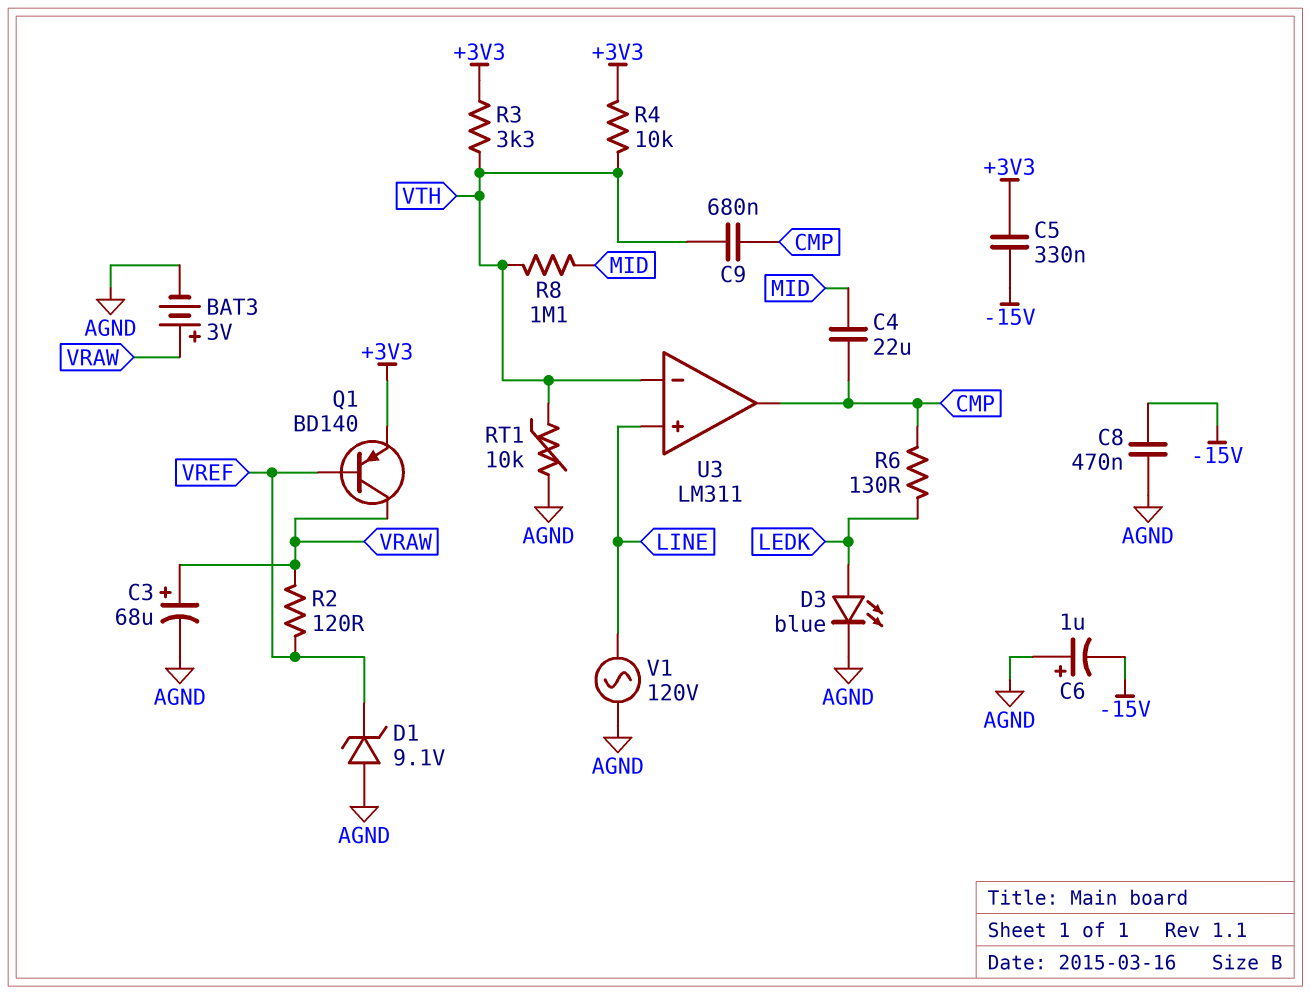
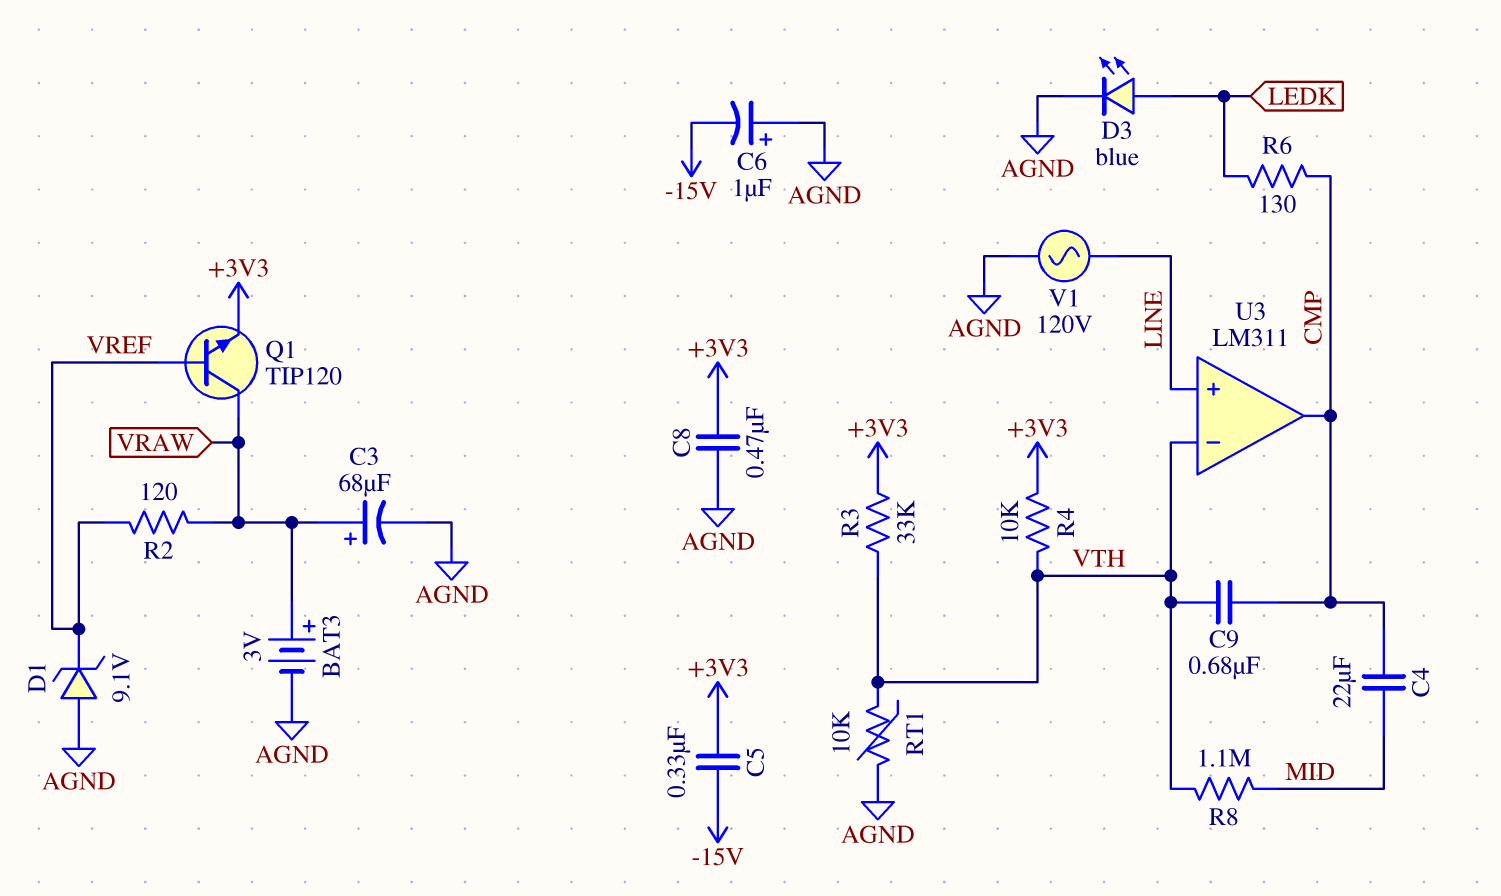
C8: 470nF (-15V, AGND) -> 470nF (+3V3, AGND)
Q1: PNP BD140 (B VREF, C VRAW, E +3V3) -> NPN TIP120 (B VREF, C VRAW, E +3V3)
R3: 3.3k (+3V3, VTH) -> 33k (+3V3, VTH)

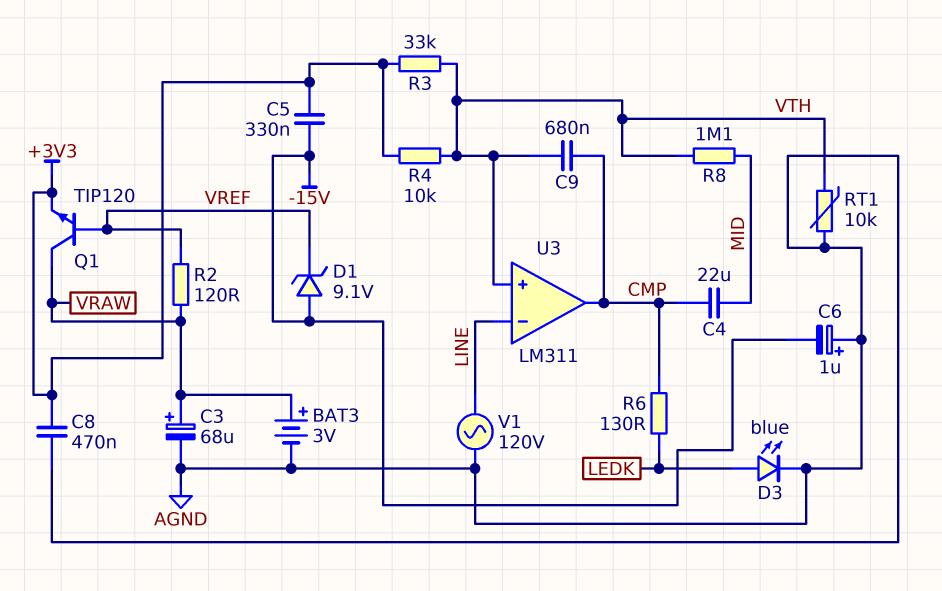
D1: zener 9.1V (A AGND, K VREF) -> zener 9.1V (A -15V, K VREF)
U3 pin in+: LINE -> VTH
U3 pin in-: VTH -> LINE

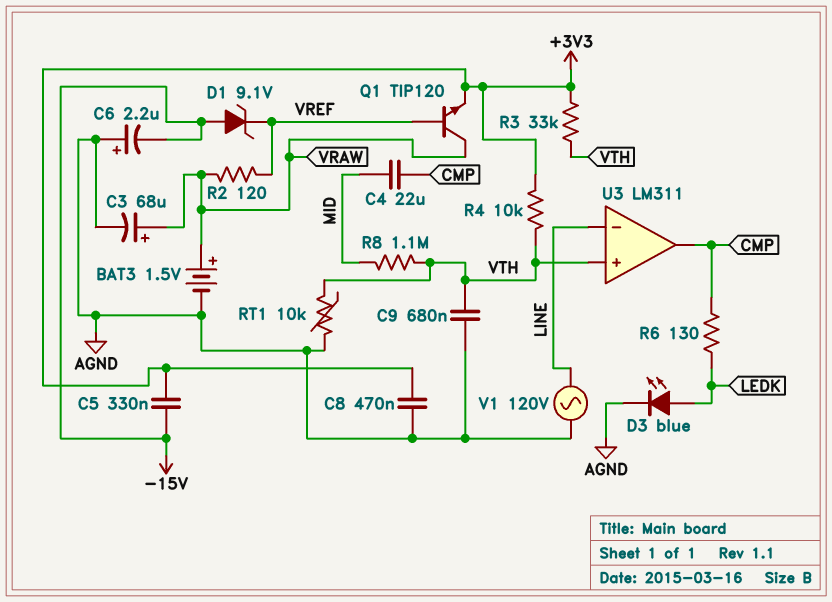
BAT3: 3V (plus VRAW, minus AGND) -> 1.5V (plus VRAW, minus AGND)
C6: 1uF (plus AGND, minus -15V) -> 2.2uF (plus AGND, minus -15V)
C9: 680nF (CMP, VTH) -> 680nF (AGND, VTH)

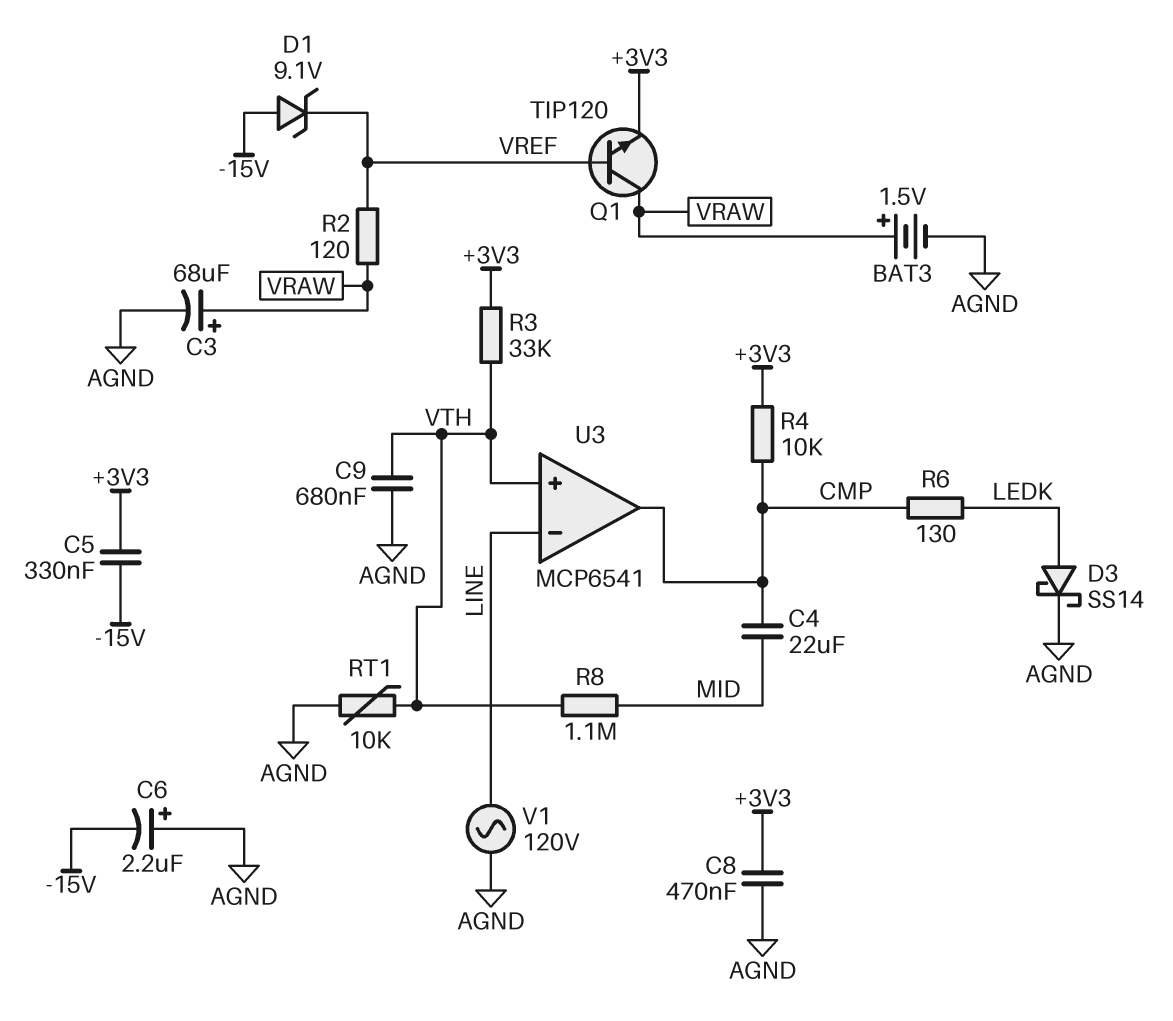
D3: LED blue (A LEDK, K AGND) -> schottky SS14 (A LEDK, K AGND)
R4: 10k (+3V3, VTH) -> 10k (+3V3, CMP)
U3: LM311 -> MCP6541

